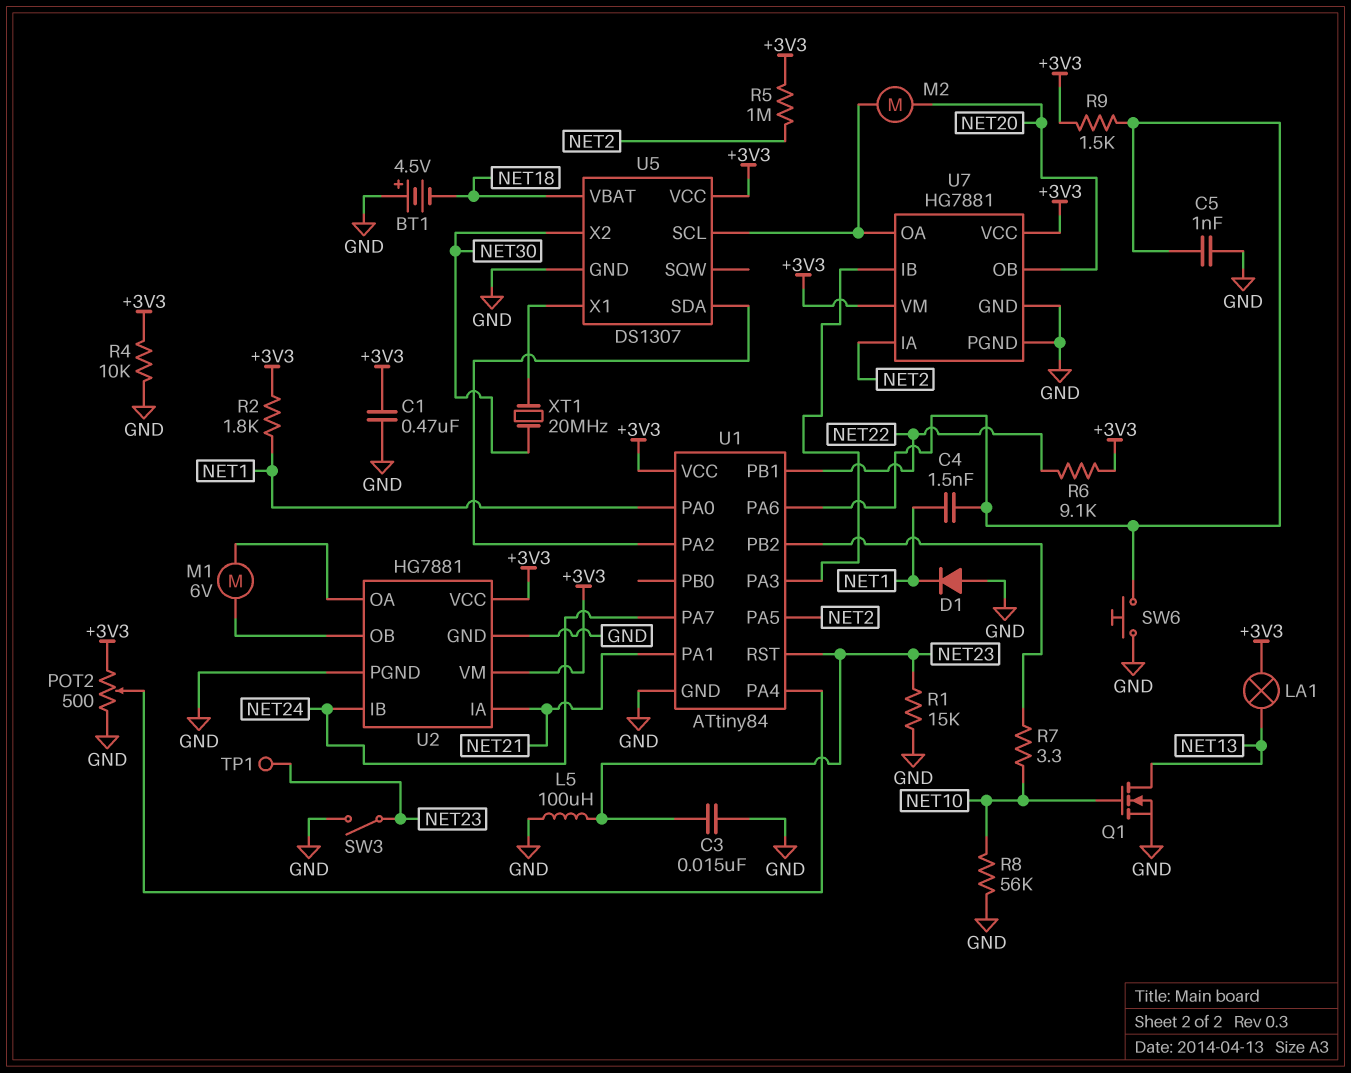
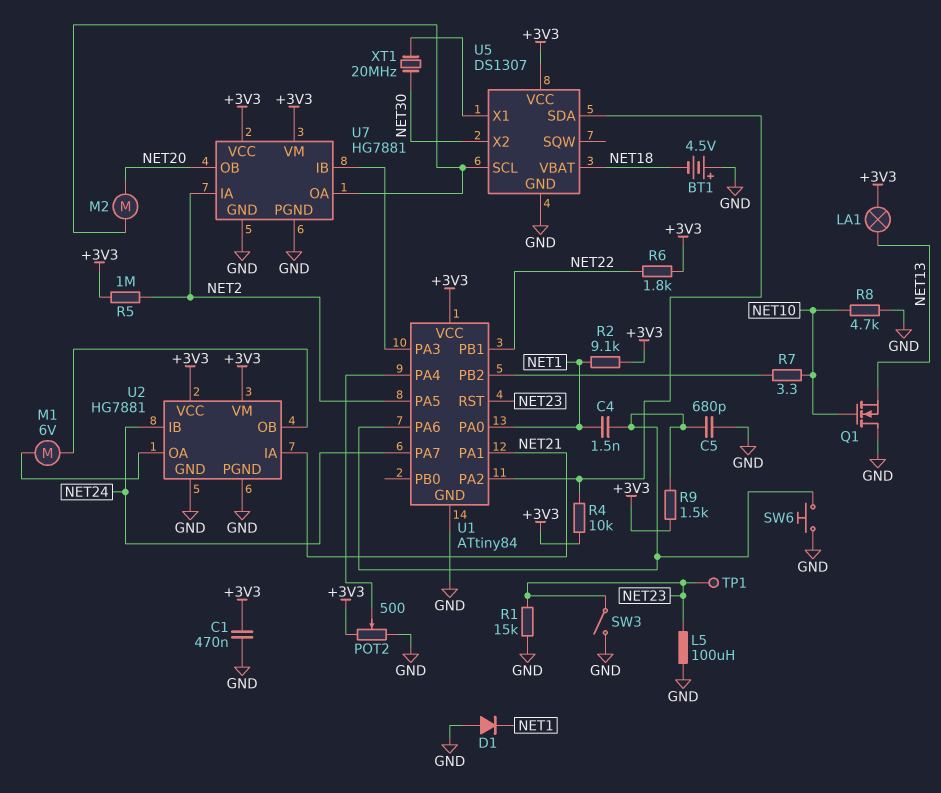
C3: 15nF (GND, NET23) -> none
C5: 1nF (GND, U1/PA6) -> 680pF (GND, U1/PA6)
Q1: NMOS (G NET10, D NET13, S GND) -> NMOS (G NET10, D GND, S NET13)
R2: 1.8k (+3V3, NET1) -> 9.1k (+3V3, NET1)
R4: 10k (+3V3, GND) -> 10k (+3V3, U1/PA2)
R6: 9.1k (+3V3, NET22) -> 1.8k (+3V3, NET22)
R8: 56k (GND, NET10) -> 4.7k (GND, NET10)

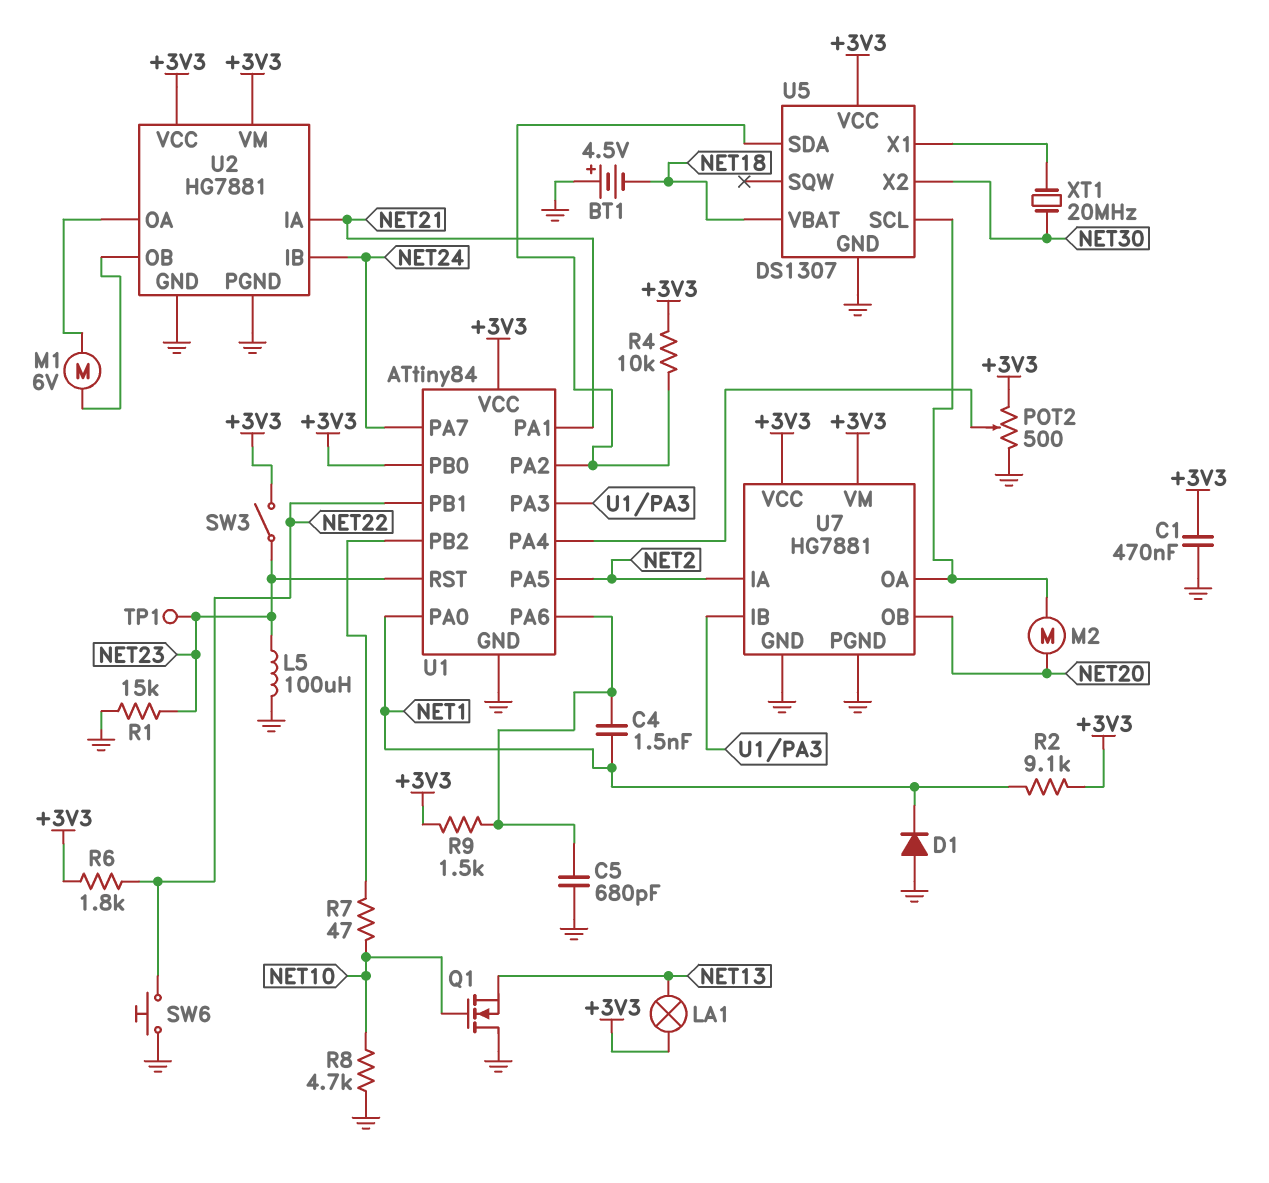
R5: 1M (+3V3, NET2) -> none
R7: 3.3 (NET10, U1/PB2) -> 47 (NET10, U1/PB2)
SW3: switch (GND, NET23) -> switch (+3V3, NET23)
SW6: button (GND, U1/PA6) -> button (GND, NET22)
U1 pin PB0: none -> +3V3

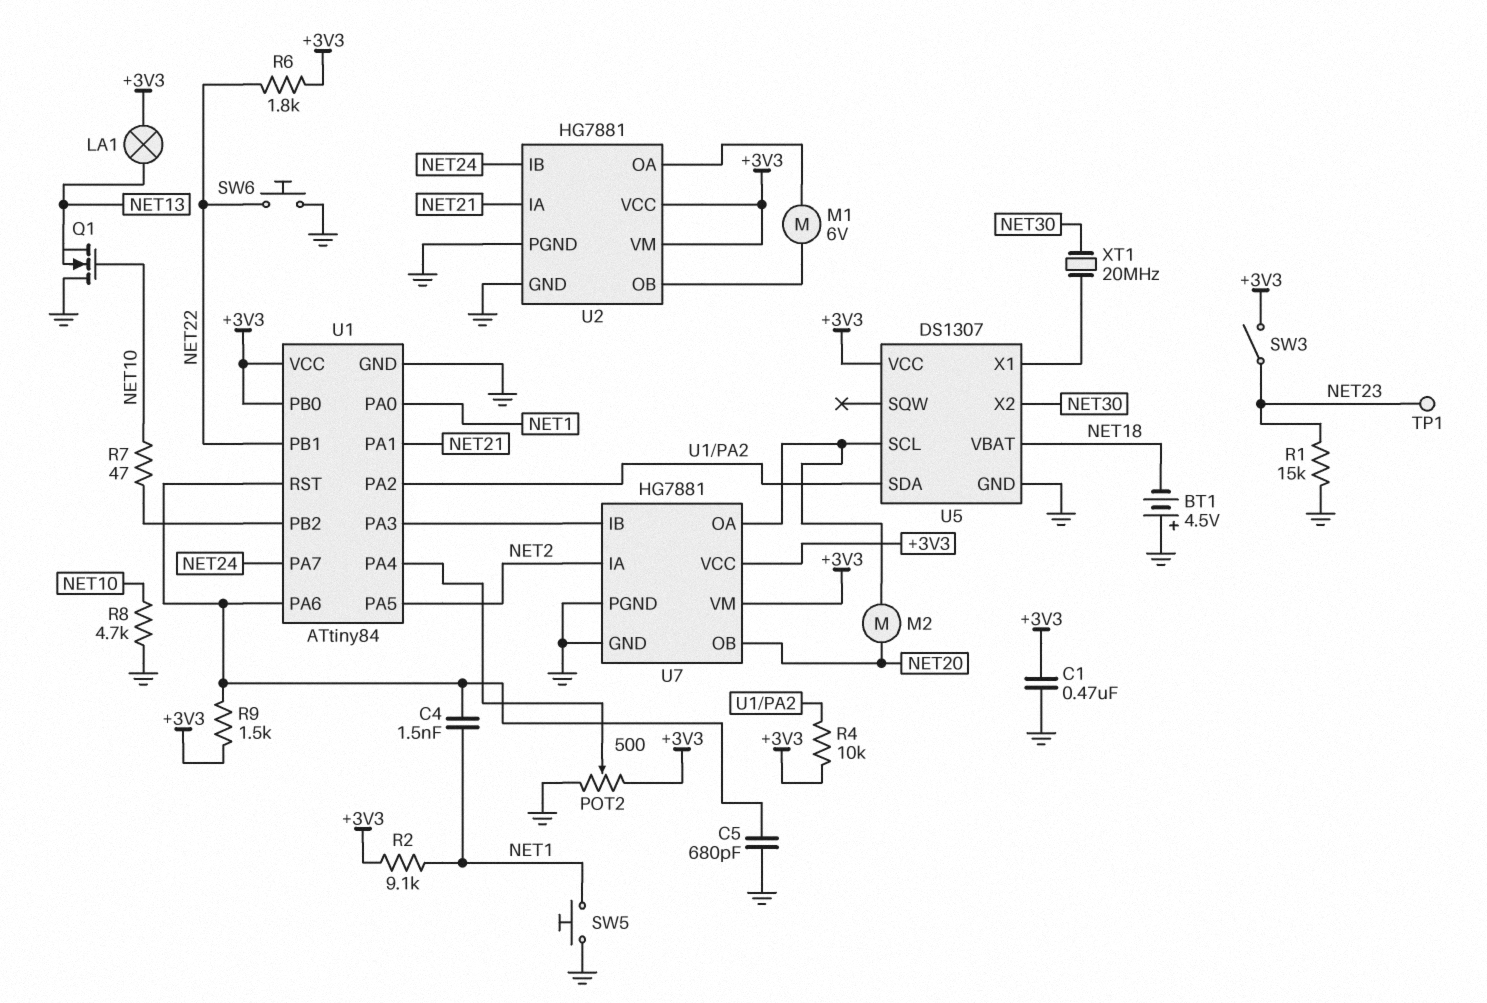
D1: diode (A GND, K NET1) -> none
L5: 100uH (GND, NET23) -> none
SW5: none -> button (GND, NET1)
U1 pin RST: NET23 -> U1/PA6

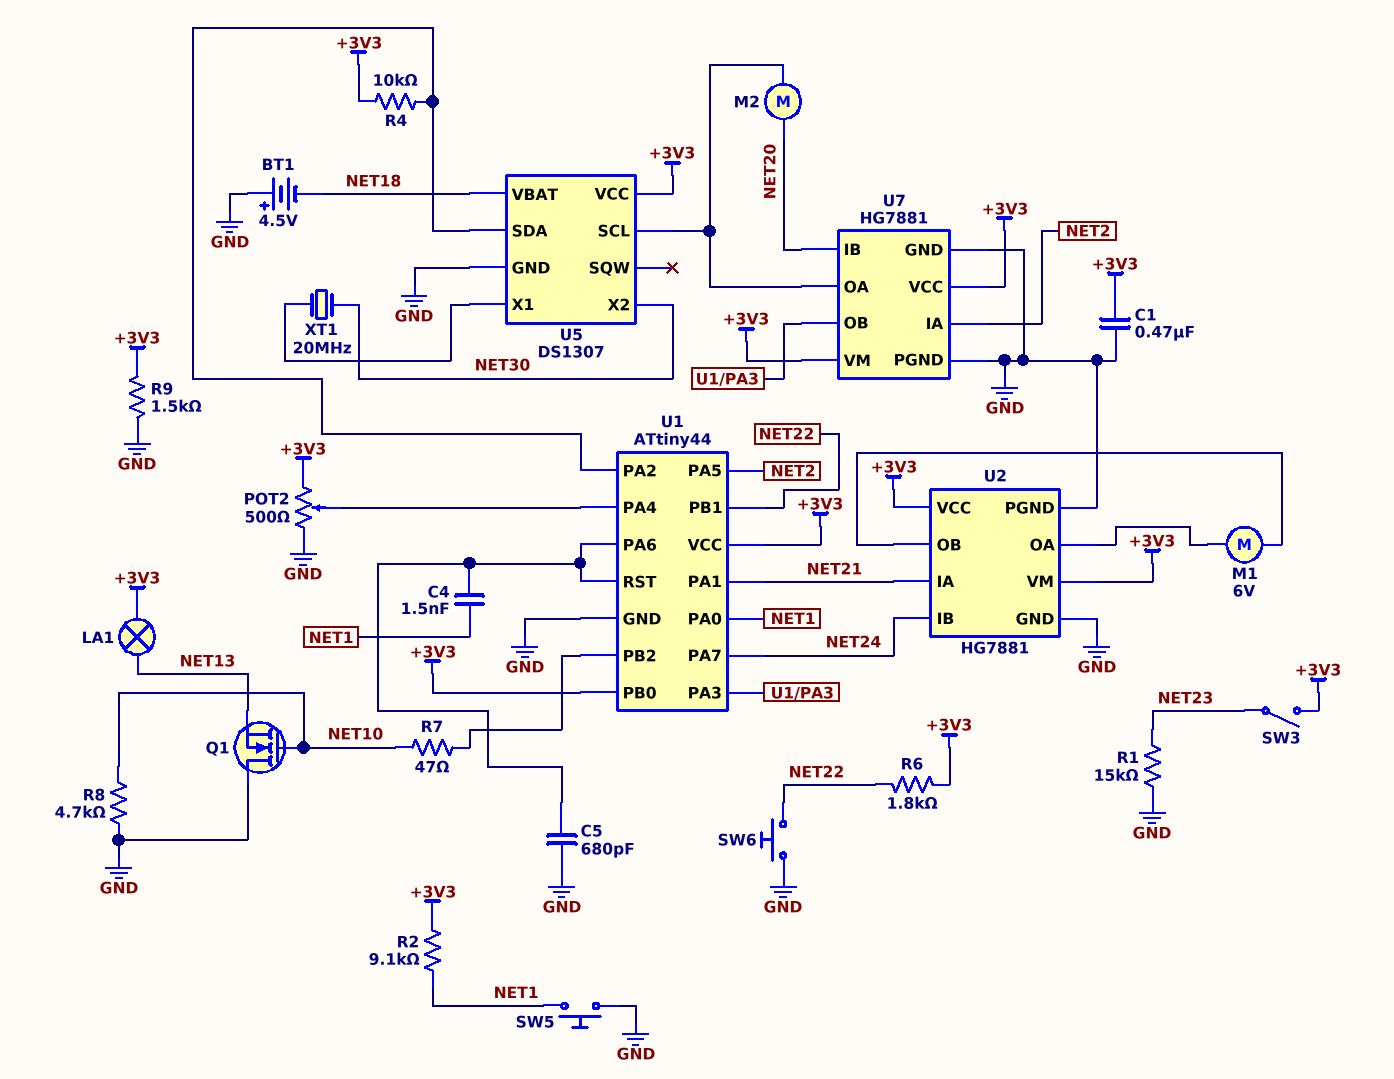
R9: 1.5k (+3V3, U1/PA6) -> 1.5k (+3V3, GND)
TP1: test point (NET23) -> none
U1: ATtiny84 -> ATtiny44
U7 pin IB: U1/PA3 -> NET20
U7 pin OB: NET20 -> U1/PA3

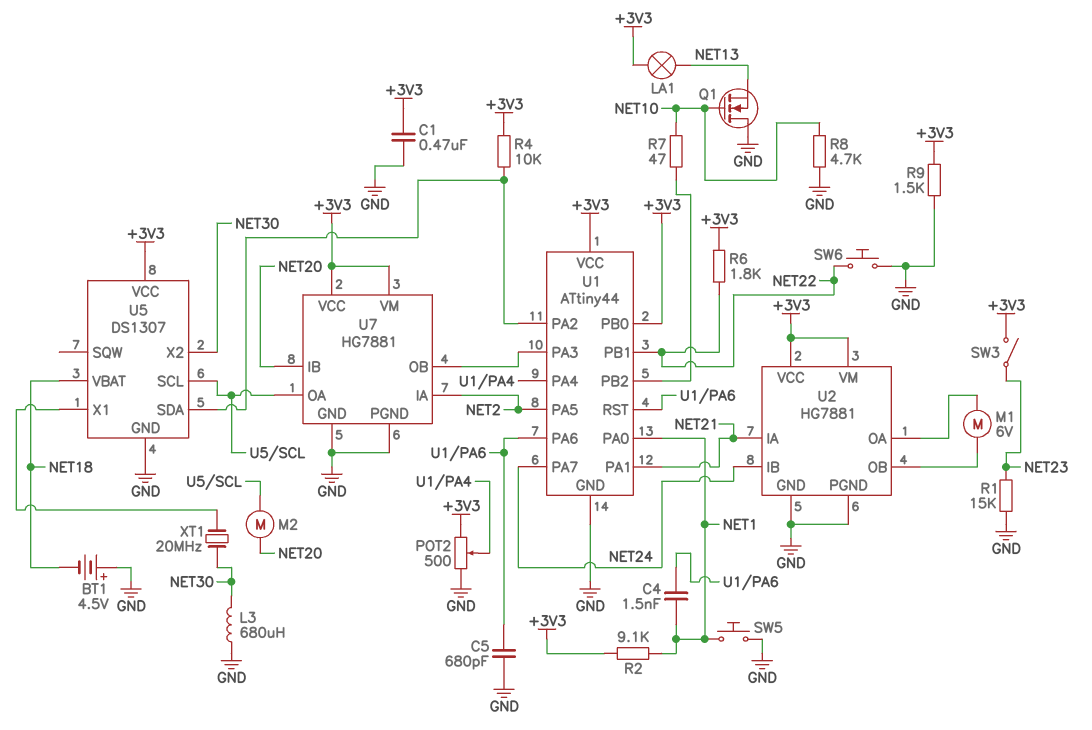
L3: none -> 680uH (GND, NET30)

